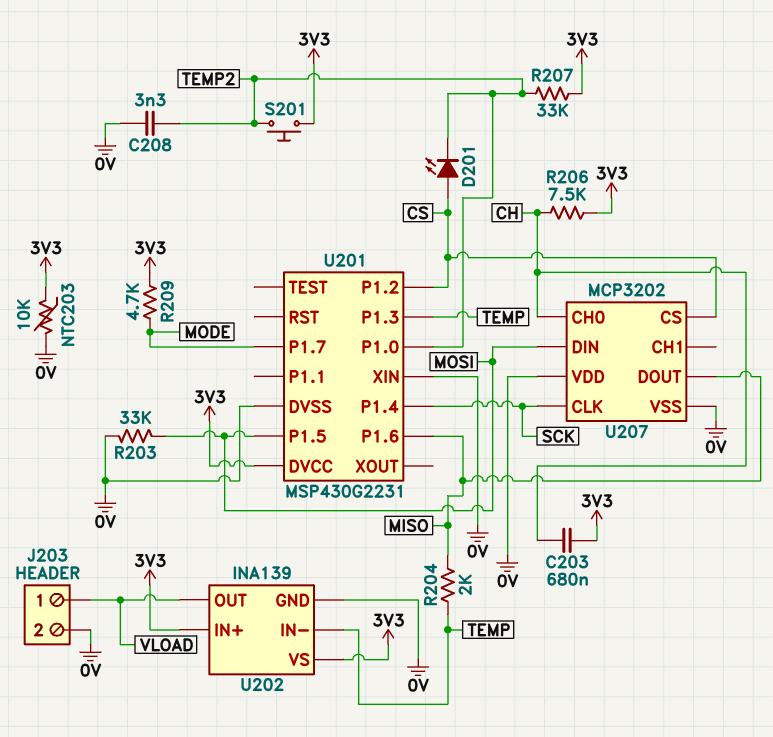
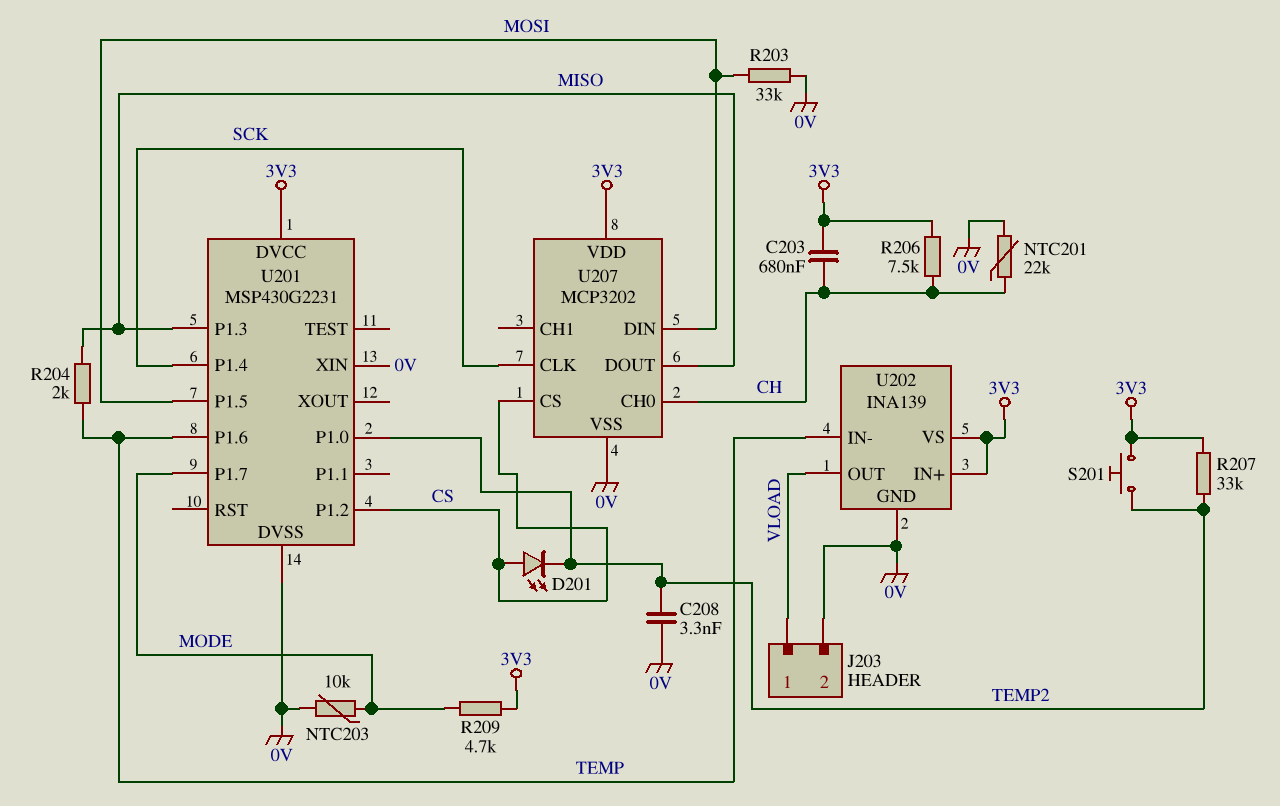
NTC201: none -> 22k (0V, CH)
NTC203: 10k (0V, 3V3) -> 10k (0V, MODE)
U201 pin P1.3: TEMP -> MISO
U201 pin P1.6: MISO -> TEMP
U207 pin VDD: 0V -> 3V3

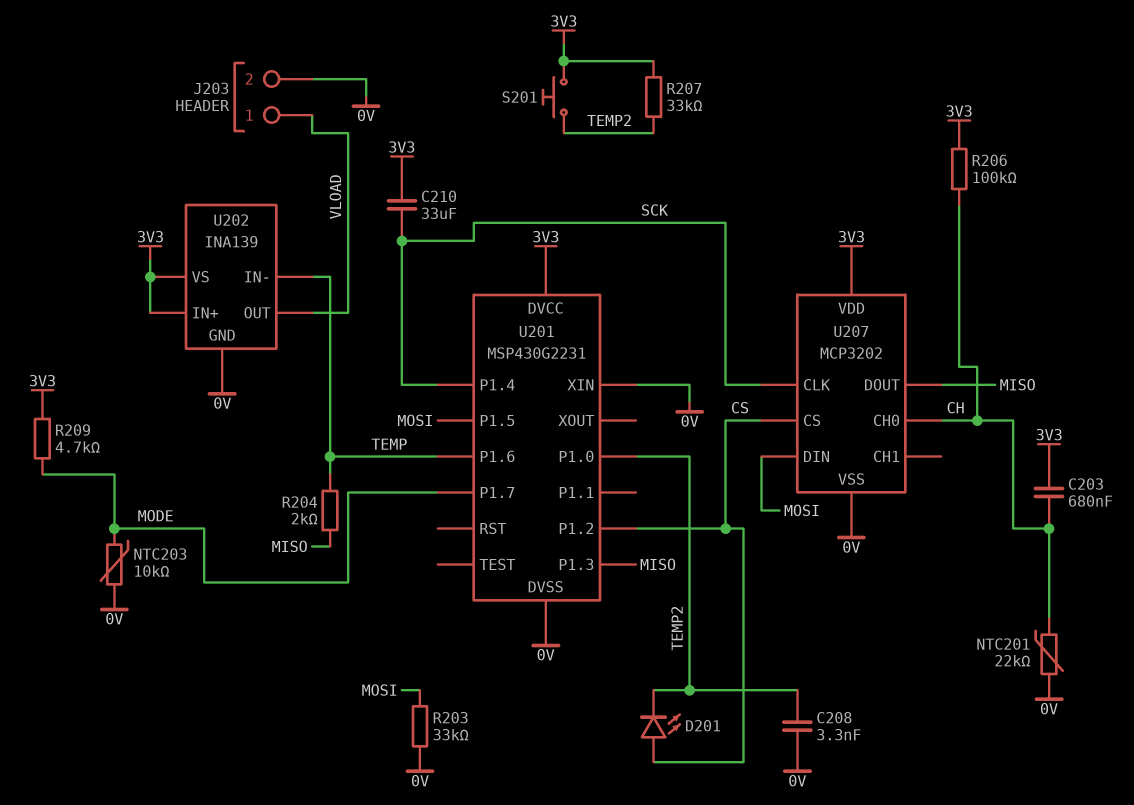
C210: none -> 33uF (3V3, SCK)
R206: 7.5k (3V3, CH) -> 100k (3V3, CH)

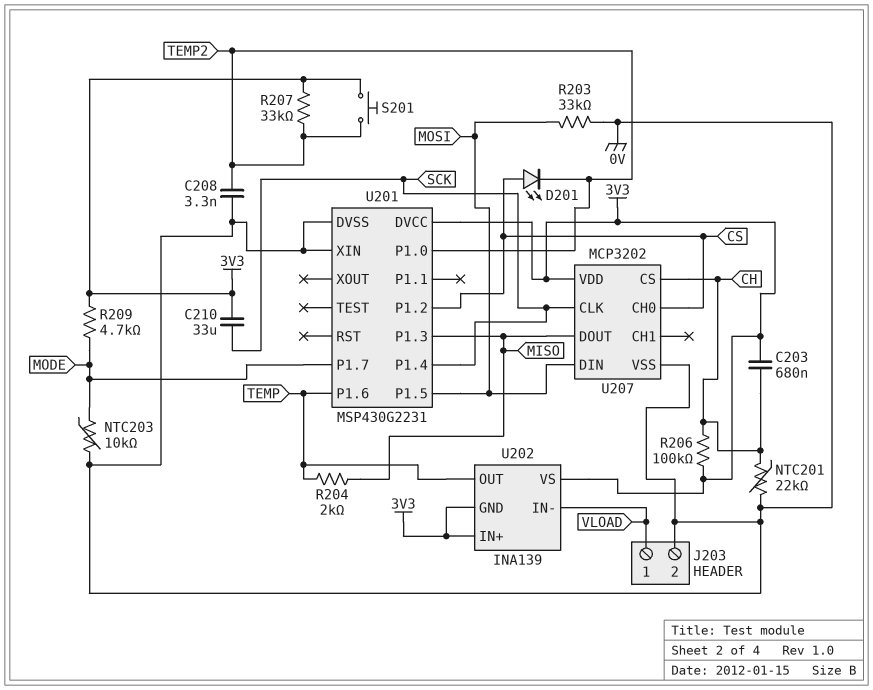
U202 pin GND: 0V -> 3V3
U202 pin IN-: TEMP -> VLOAD
U202 pin OUT: VLOAD -> TEMP
U207 pin CH0: CH -> CS
U207 pin CS: CS -> CH

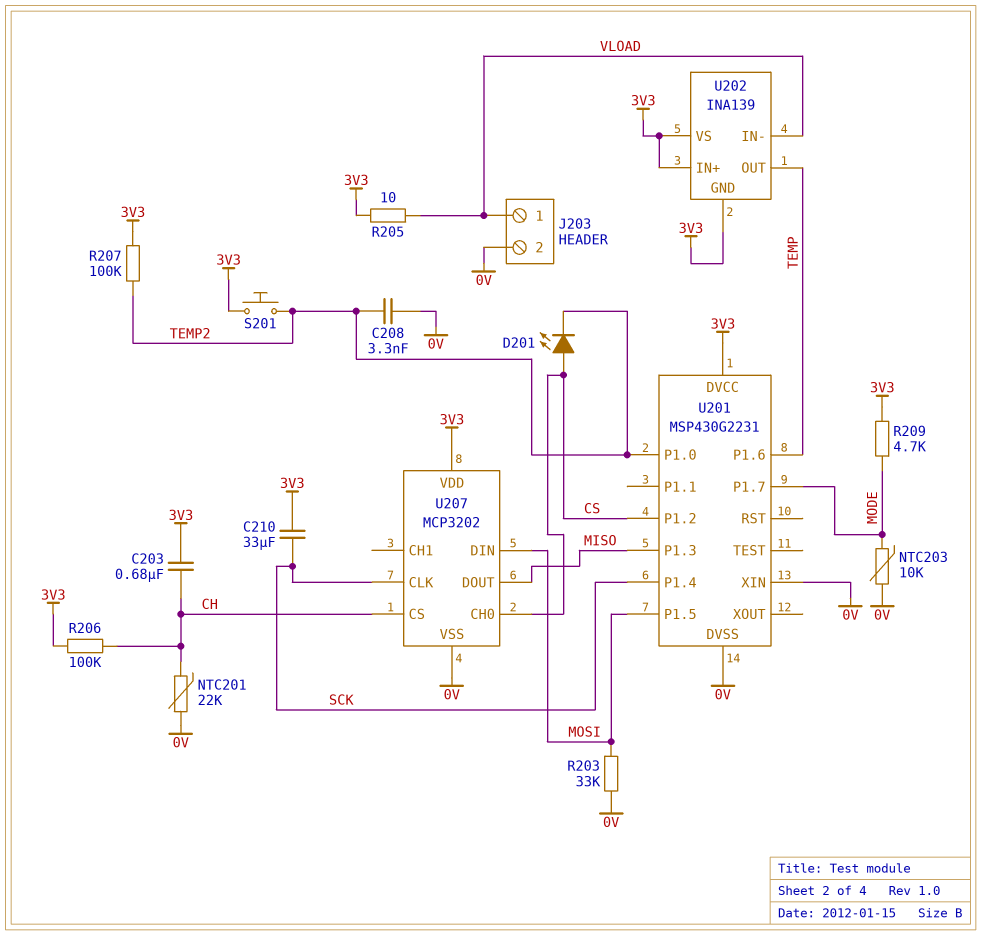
R204: 2k (MISO, TEMP) -> none
R205: none -> 10 (3V3, VLOAD)
R207: 33k (3V3, TEMP2) -> 100k (3V3, TEMP2)

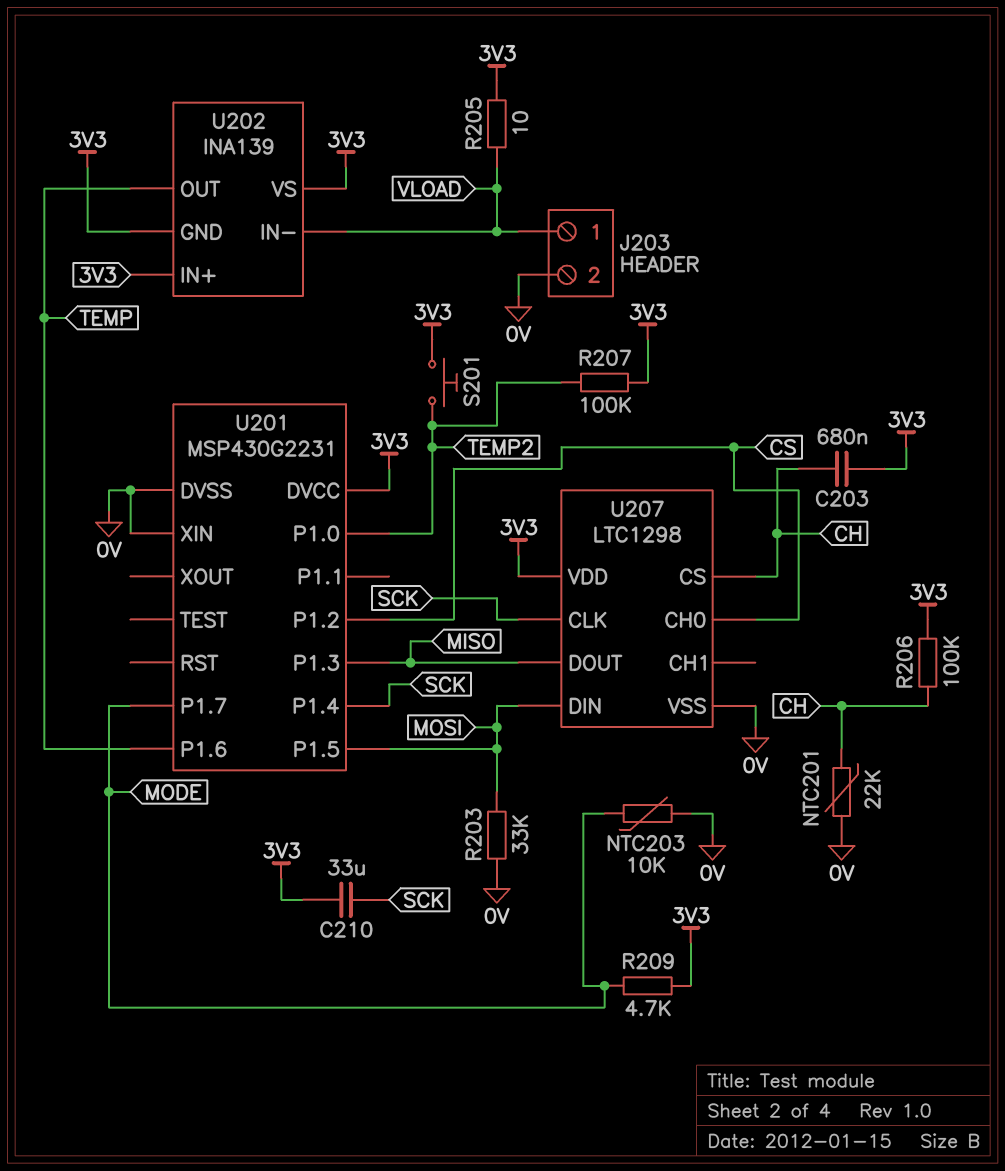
C208: 3.3nF (0V, TEMP2) -> none
D201: LED (A CS, K TEMP2) -> none
U207: MCP3202 -> LTC1298

